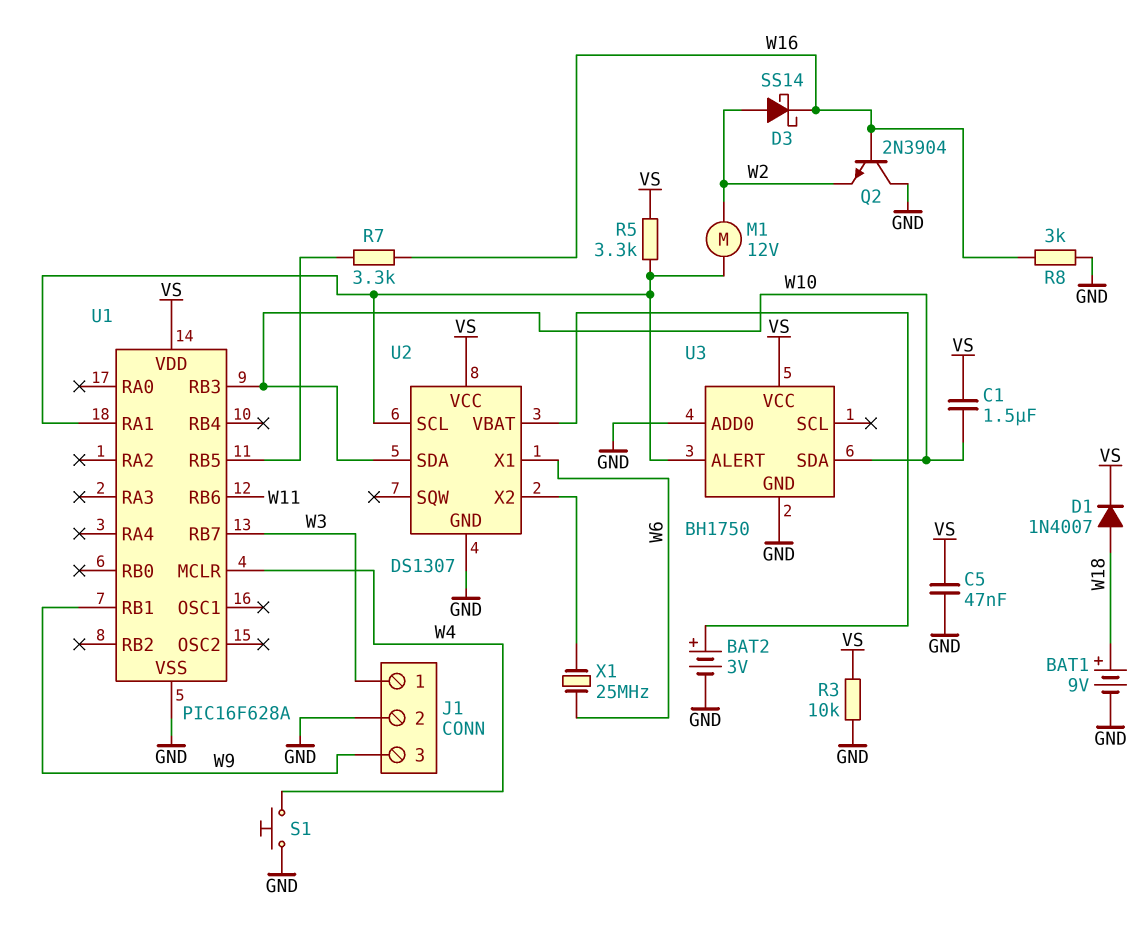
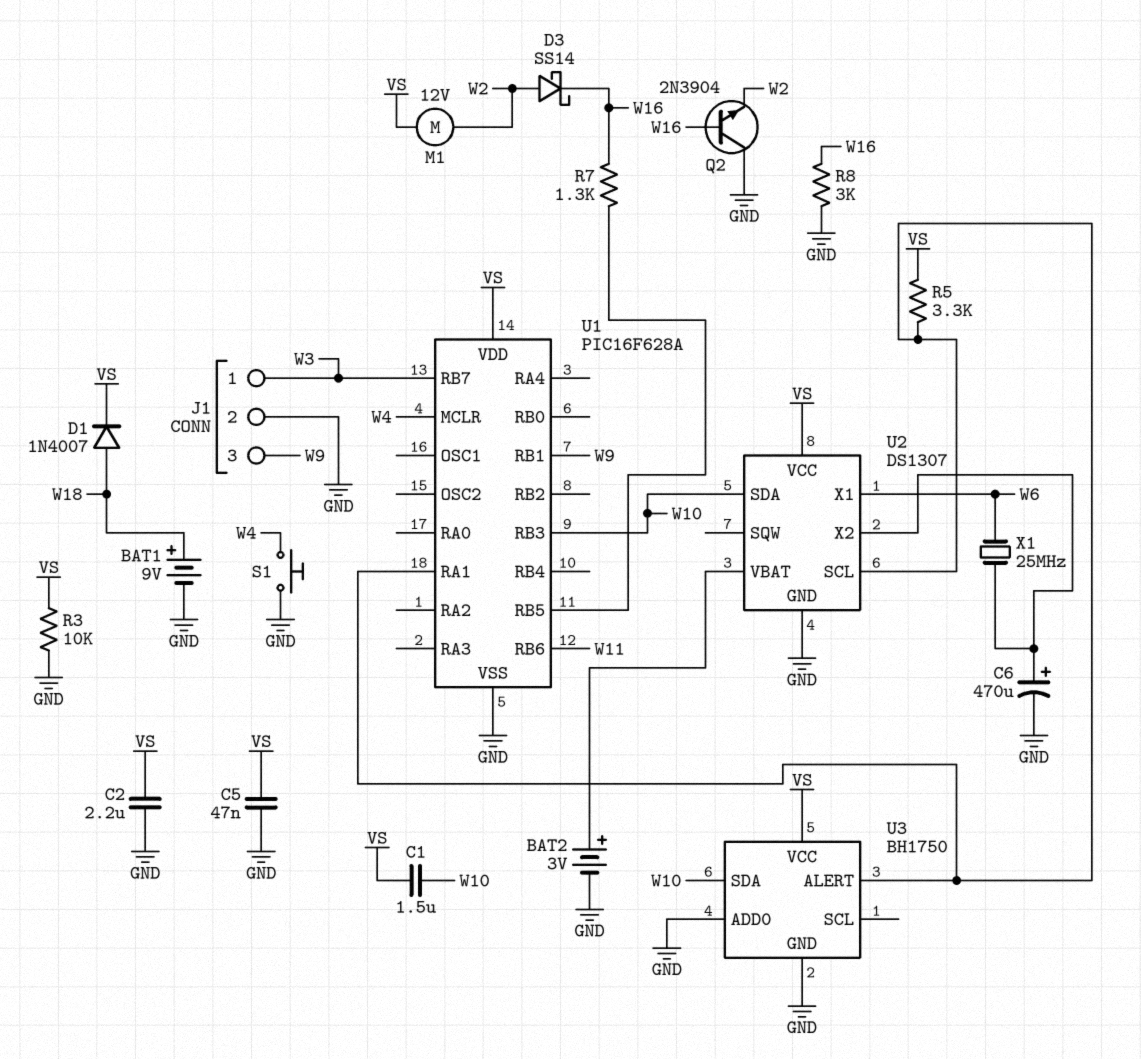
C2: none -> 2.2uF (GND, VS)
C6: none -> 470uF (plus U2/X2, minus GND)
M1: motor 12V (U1/RA1, W2) -> motor 12V (VS, W2)
R7: 3.3k (U1/RB5, W16) -> 1.3k (U1/RB5, W16)

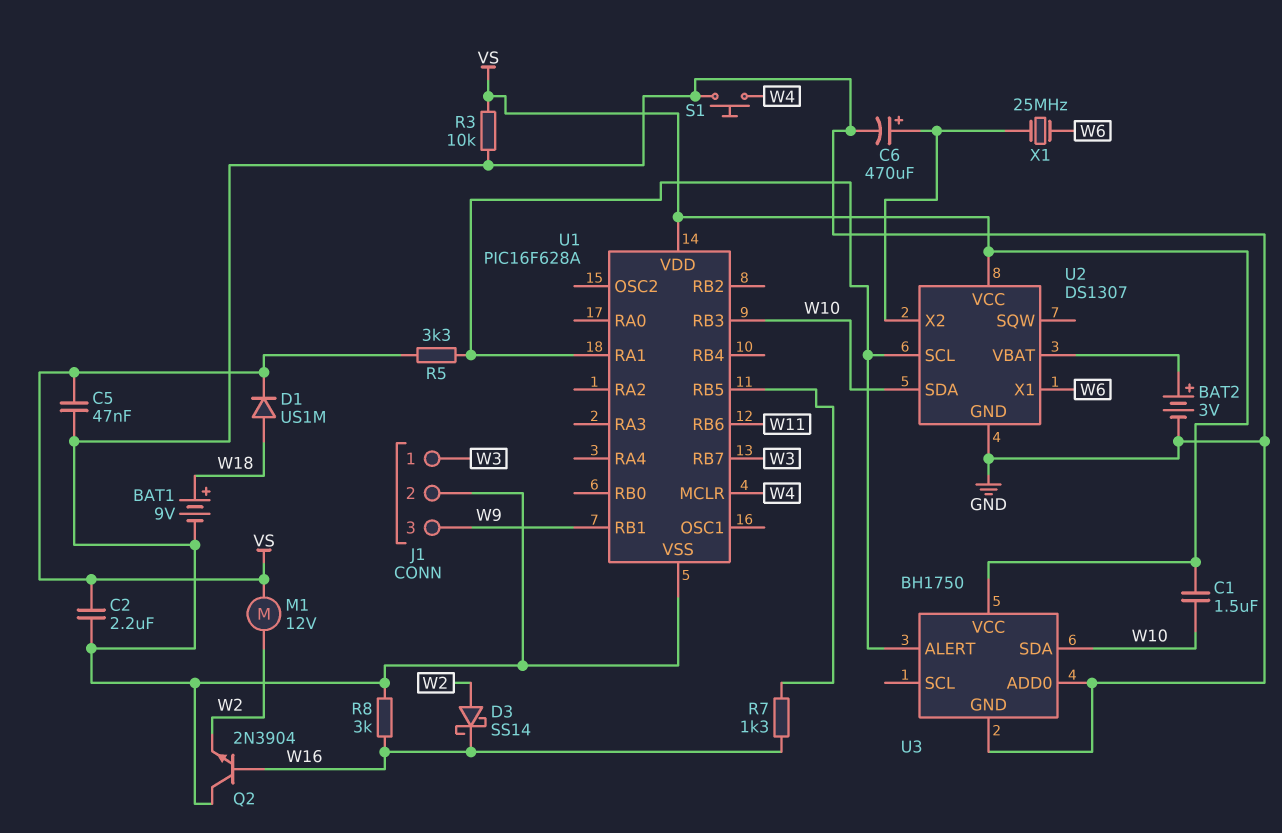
D1: diode 1N4007 (A W18, K VS) -> diode US1M (A W18, K VS)

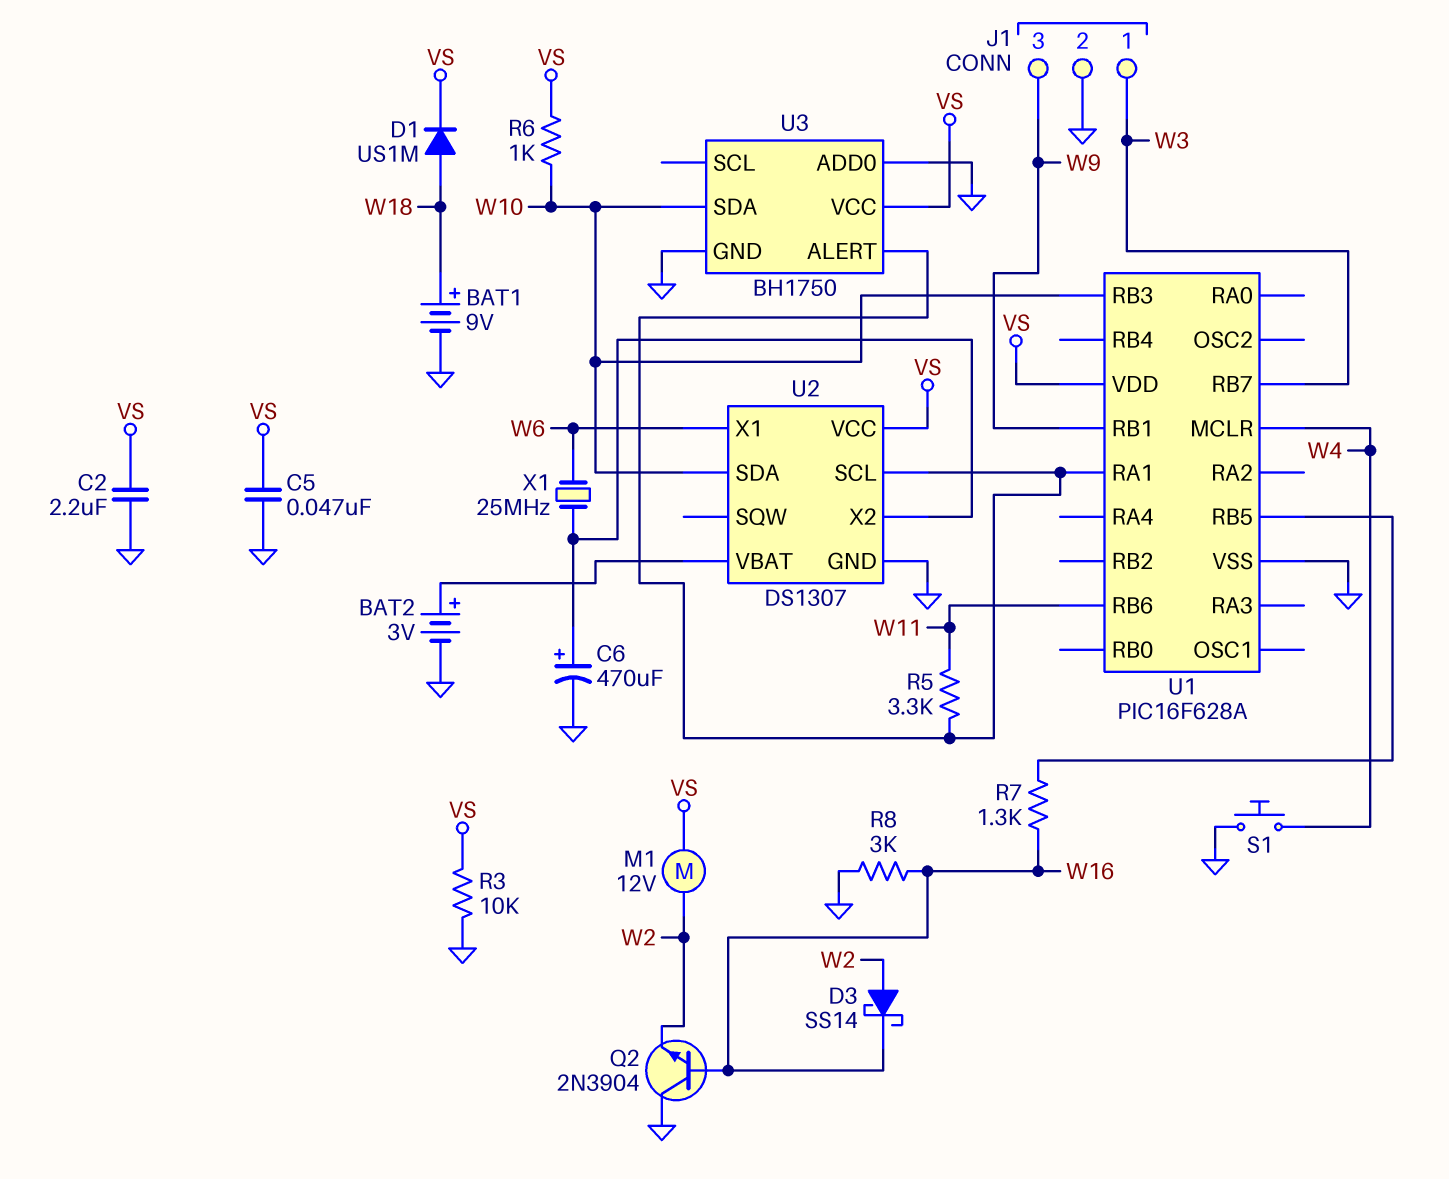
C1: 1.5uF (VS, W10) -> none
R5: 3.3k (U1/RA1, VS) -> 3.3k (U1/RA1, W11)
R6: none -> 1k (VS, W10)

